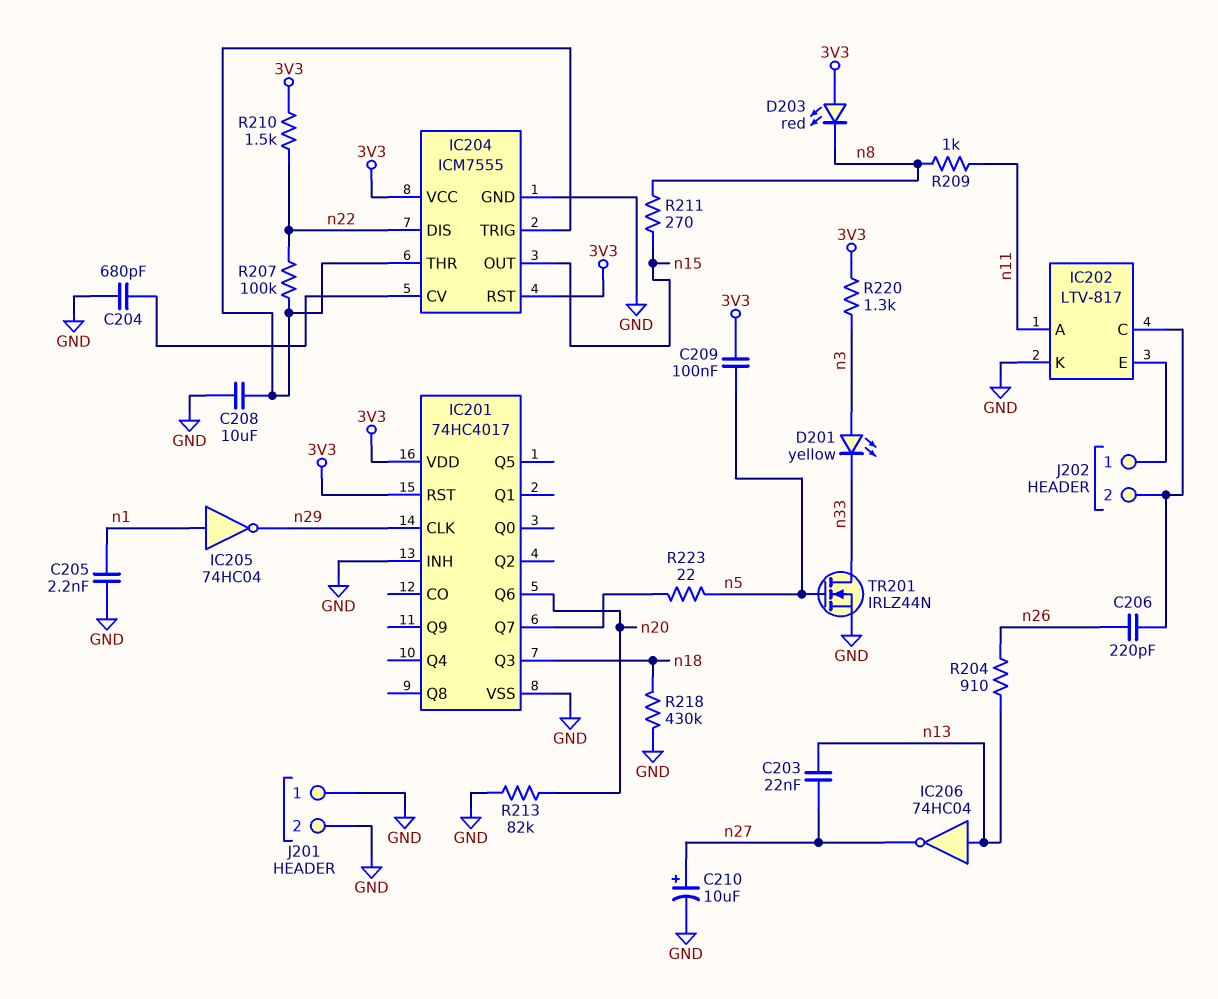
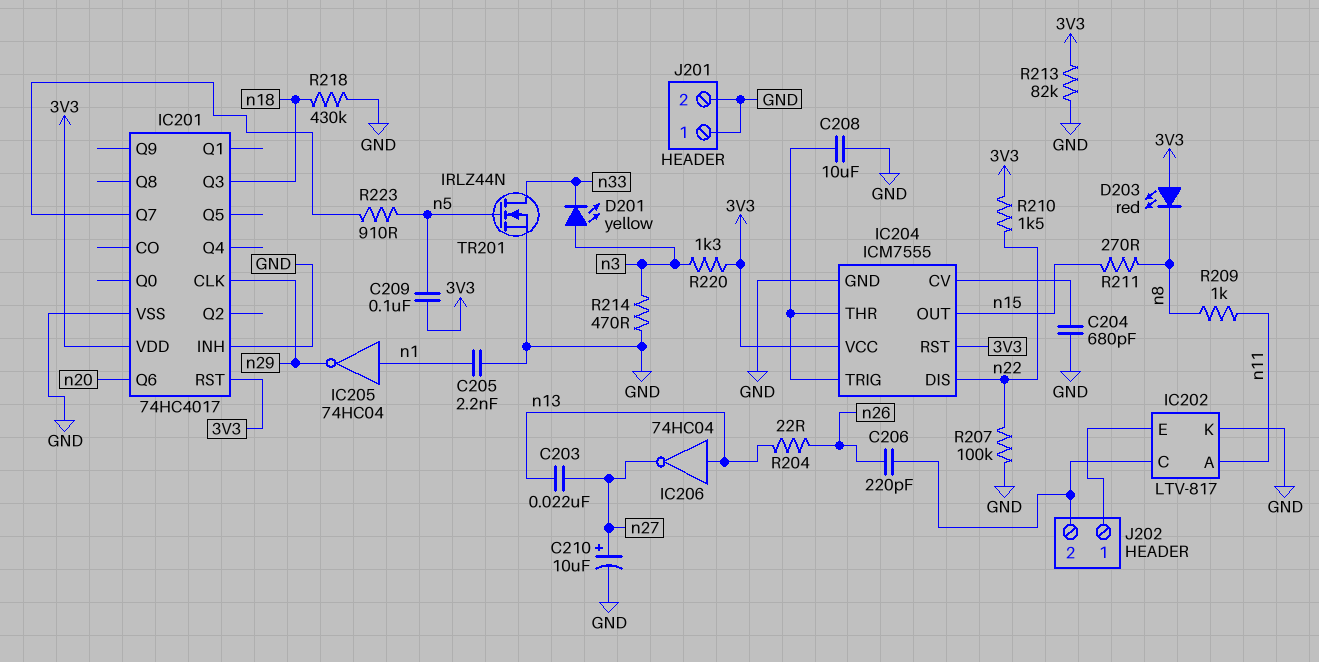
R204: 910 (n13, n26) -> 22 (n13, n26)
R207: 100k (IC204/THR, n22) -> 100k (GND, n22)
R213: 82k (GND, n20) -> 82k (3V3, GND)
R214: none -> 470 (GND, n3)
R223: 22 (IC201/Q7, n5) -> 910 (IC201/Q7, n5)

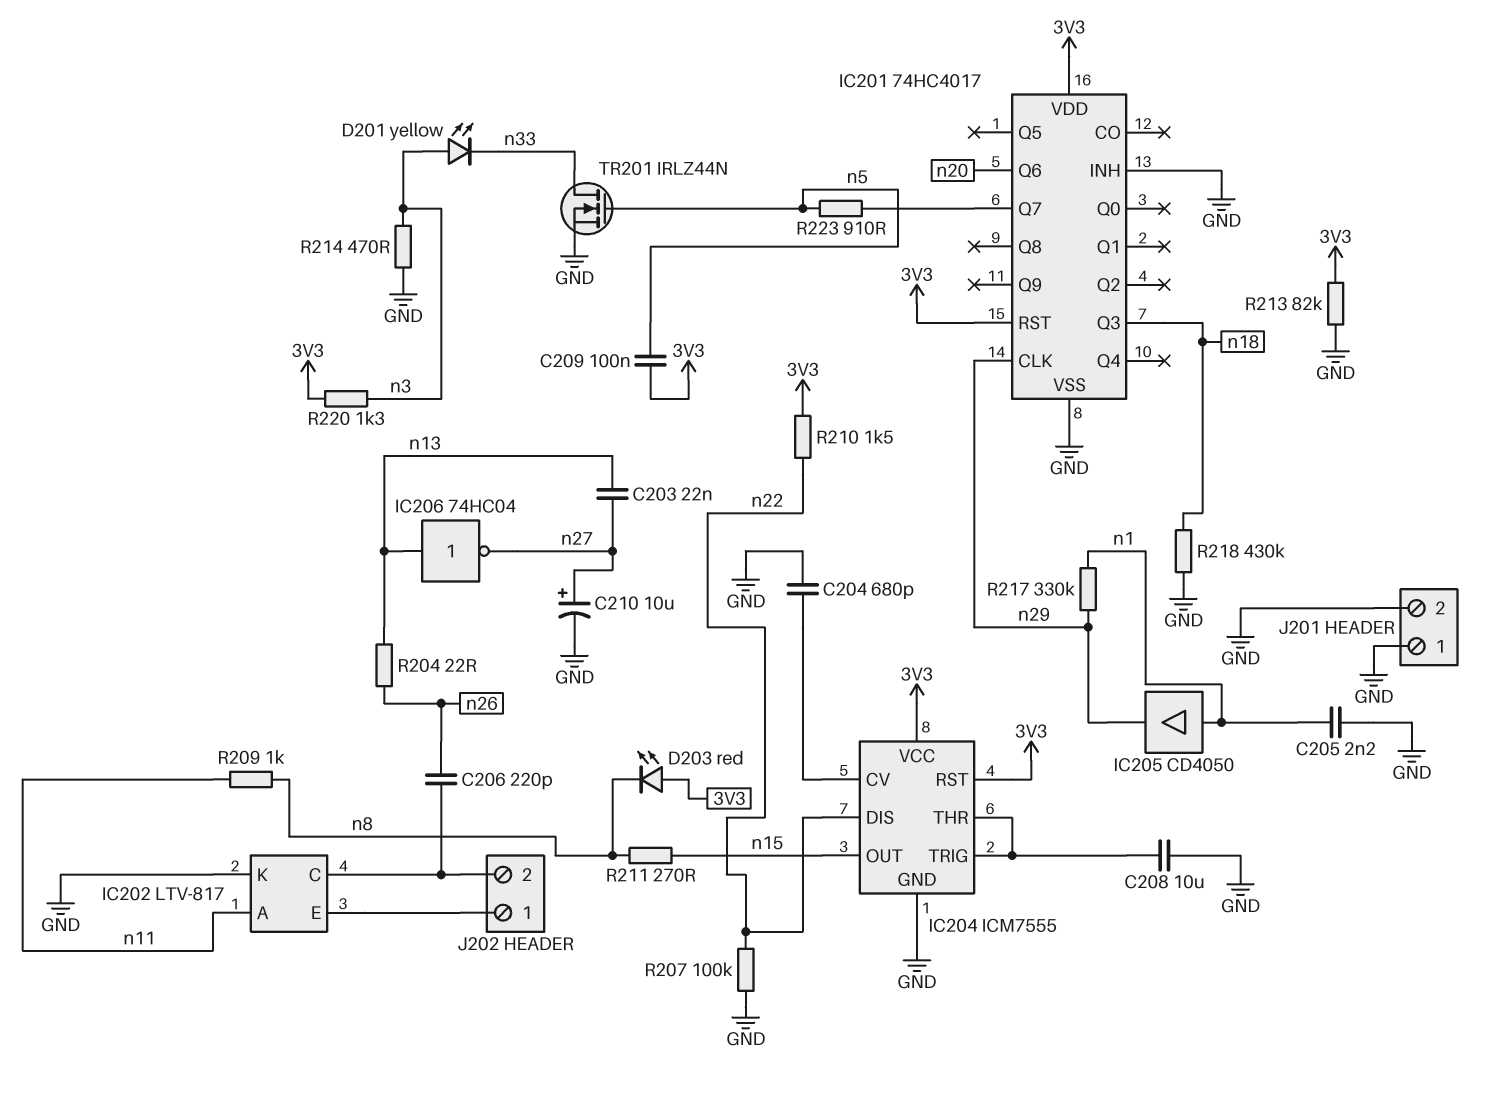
IC205: NOT 74HC04 (in n1, out n29) -> buffer CD4050 (in n1, out n29)
R217: none -> 330k (n1, n29)

